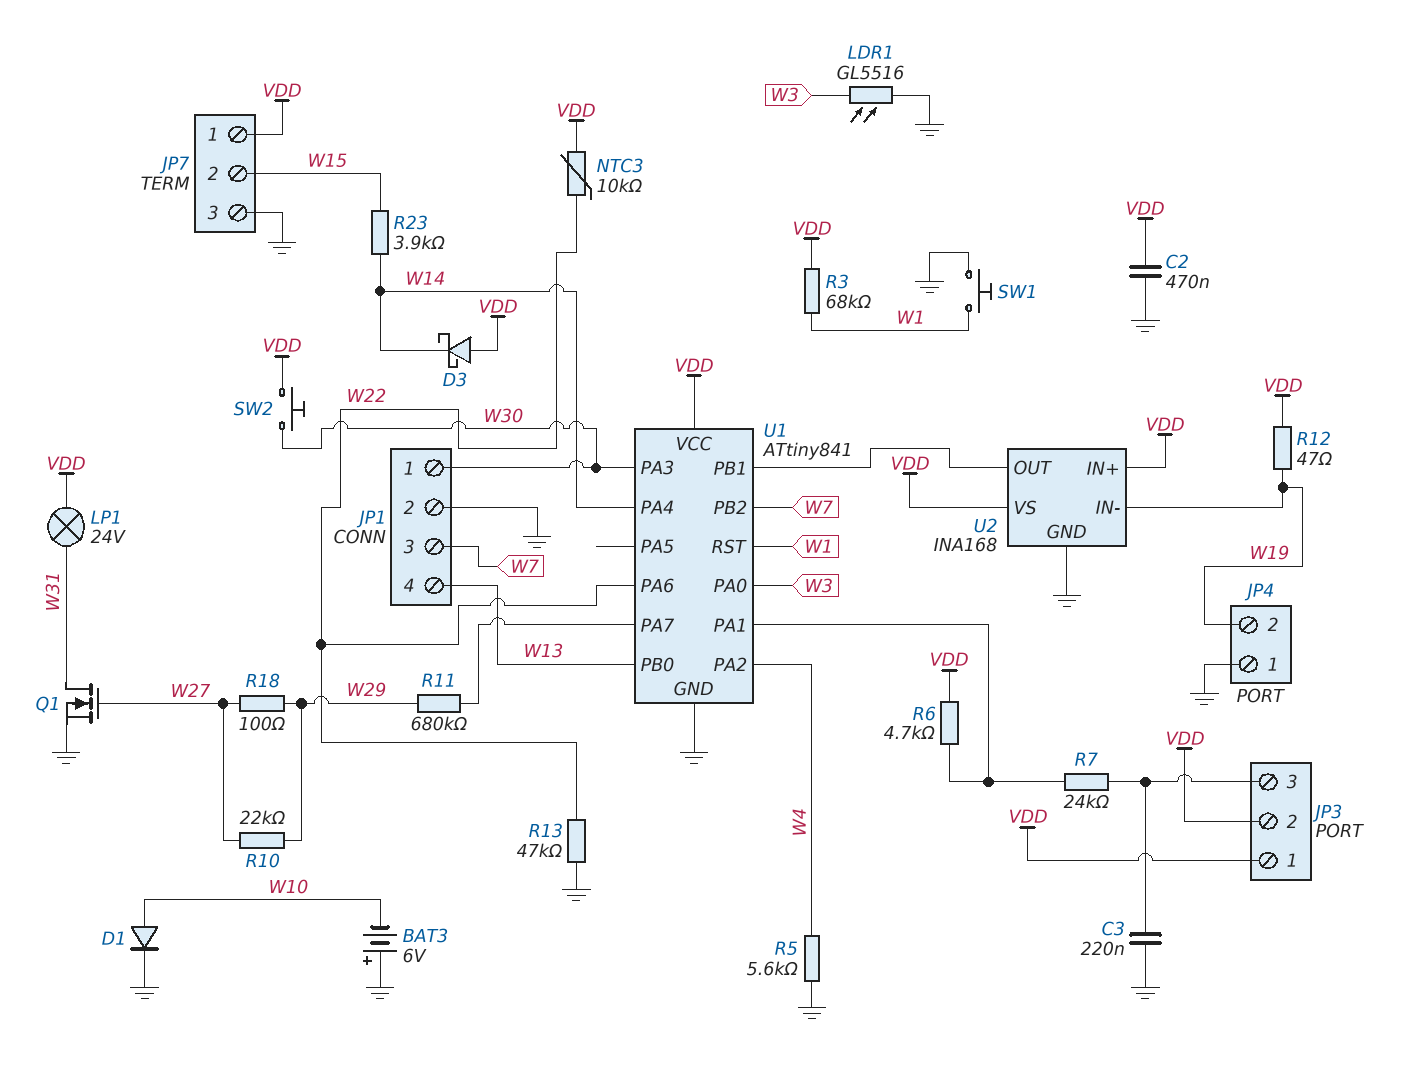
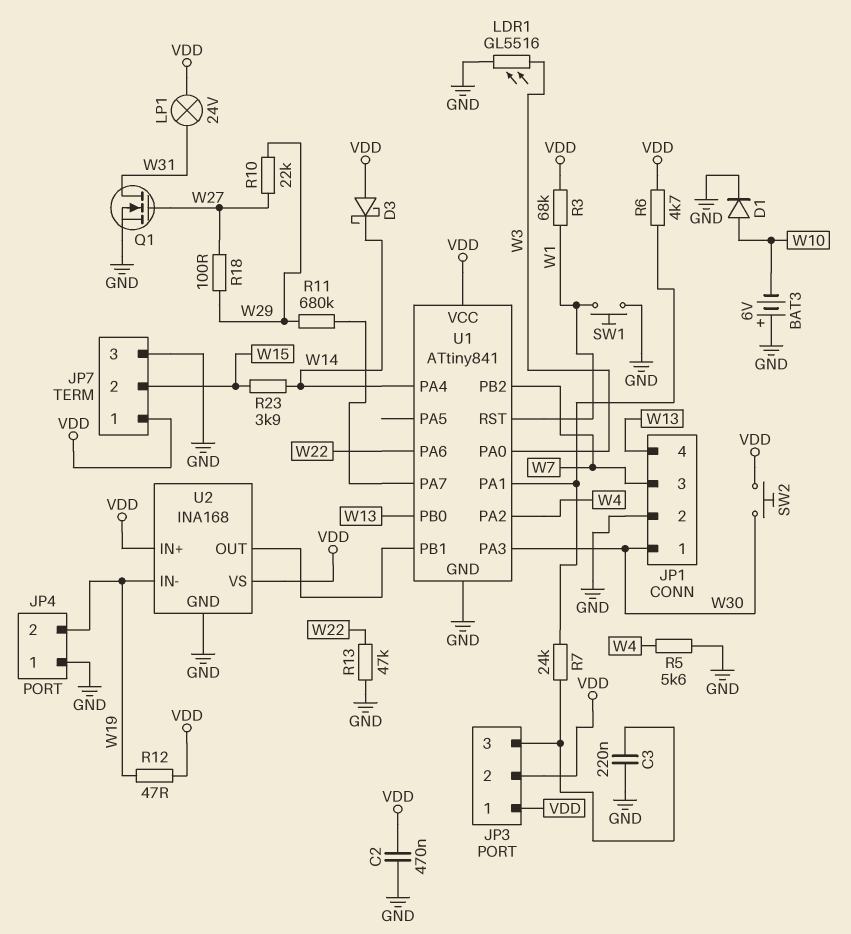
NTC3: 10k (VDD, W22) -> none

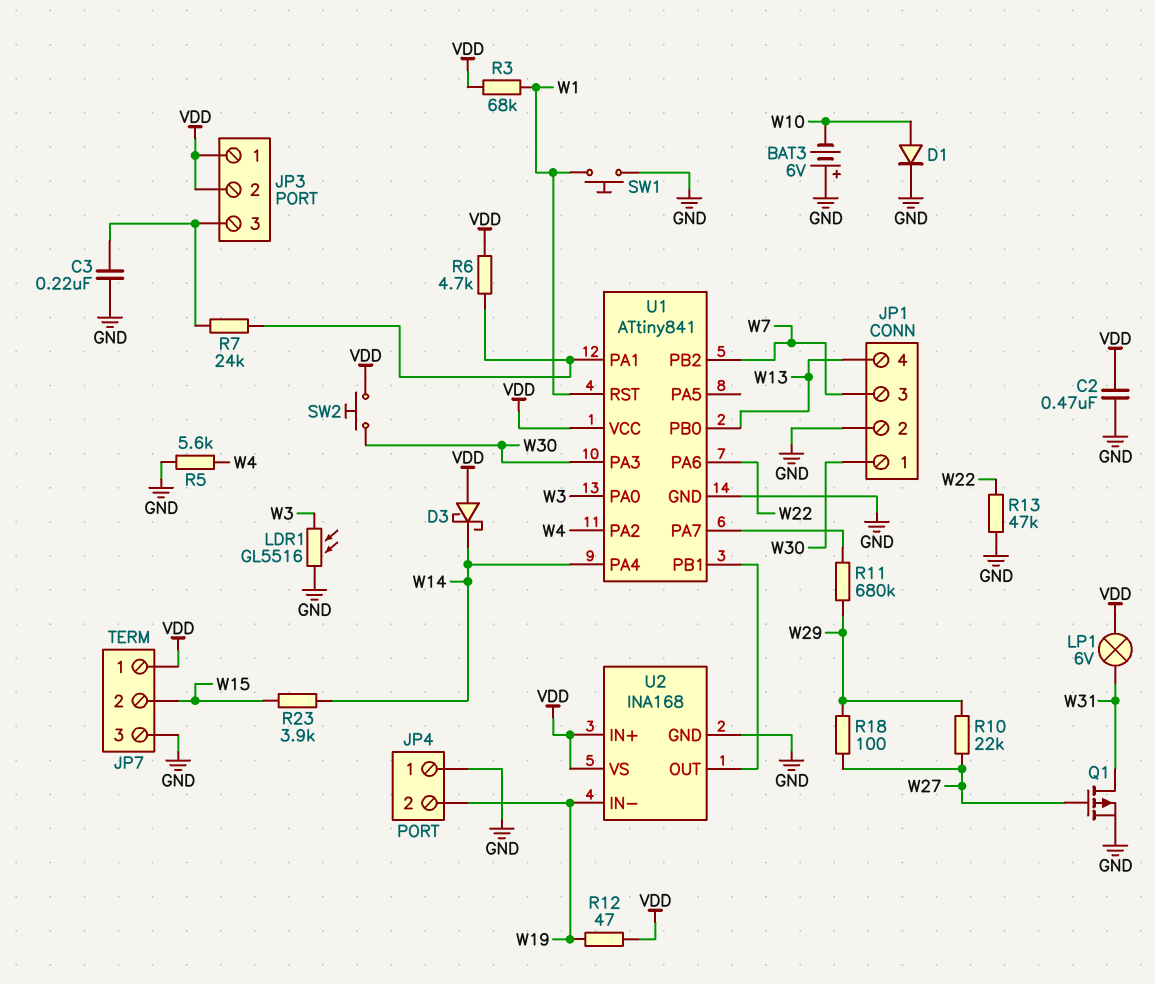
LP1: lamp 24V (VDD, W31) -> lamp 6V (VDD, W31)
Q1: NMOS (G W27, D W31, S GND) -> PMOS (G W27, D W31, S GND)

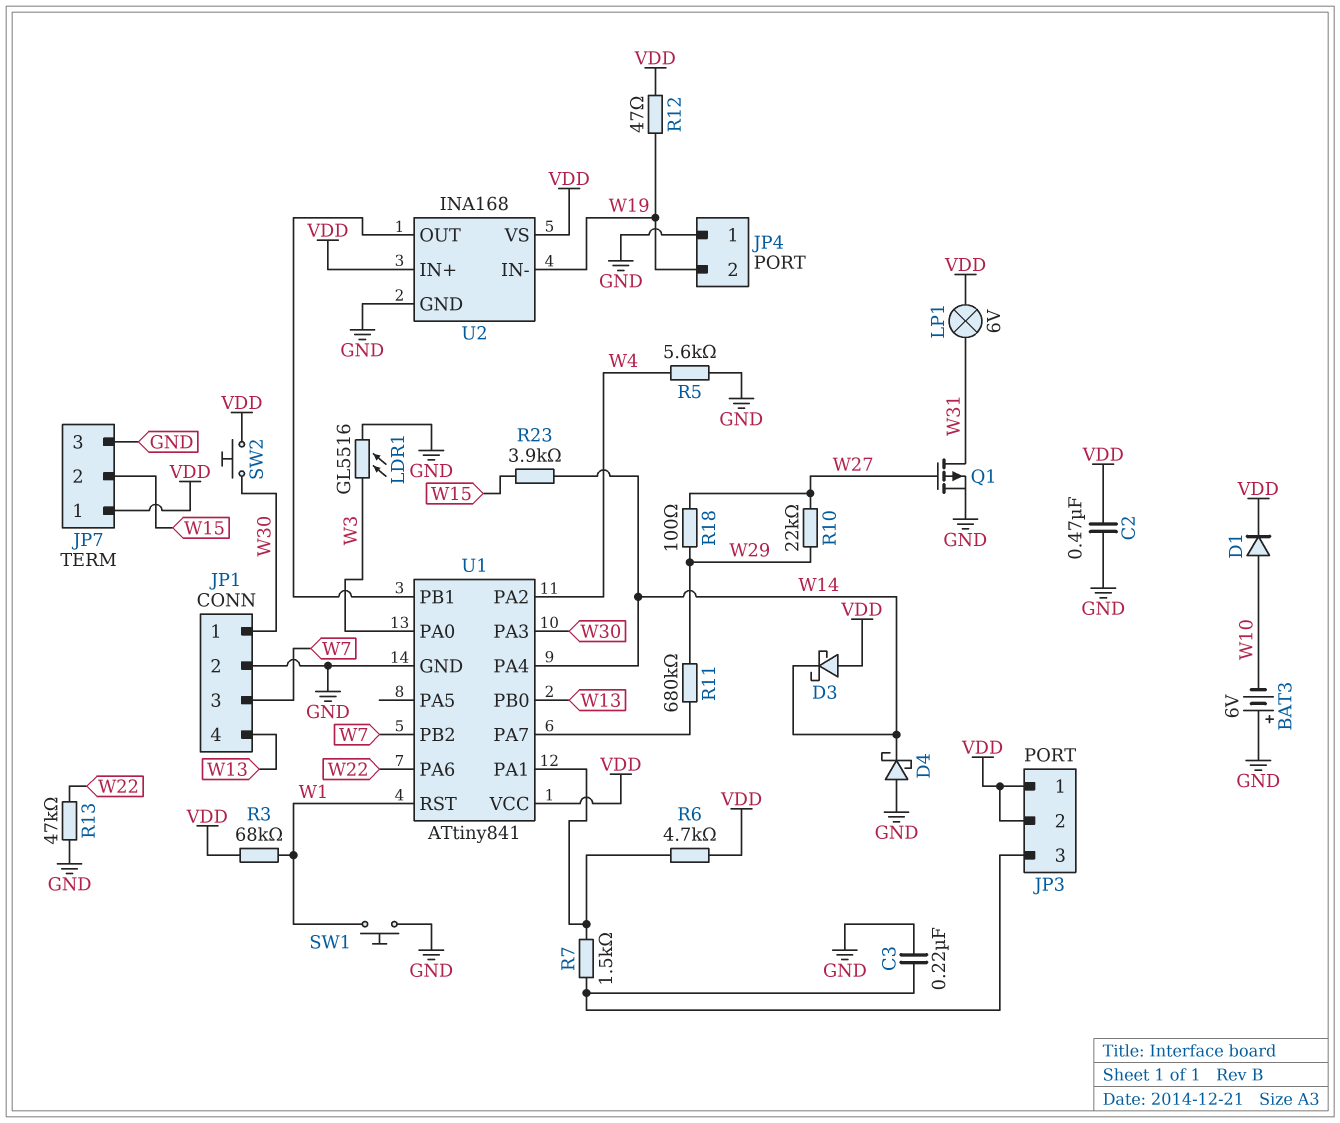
D1: diode (A W10, K GND) -> diode (A W10, K VDD)
D4: none -> schottky (A GND, K W14)
R7: 24k (JP3/3, U1/PA1) -> 1.5k (JP3/3, U1/PA1)

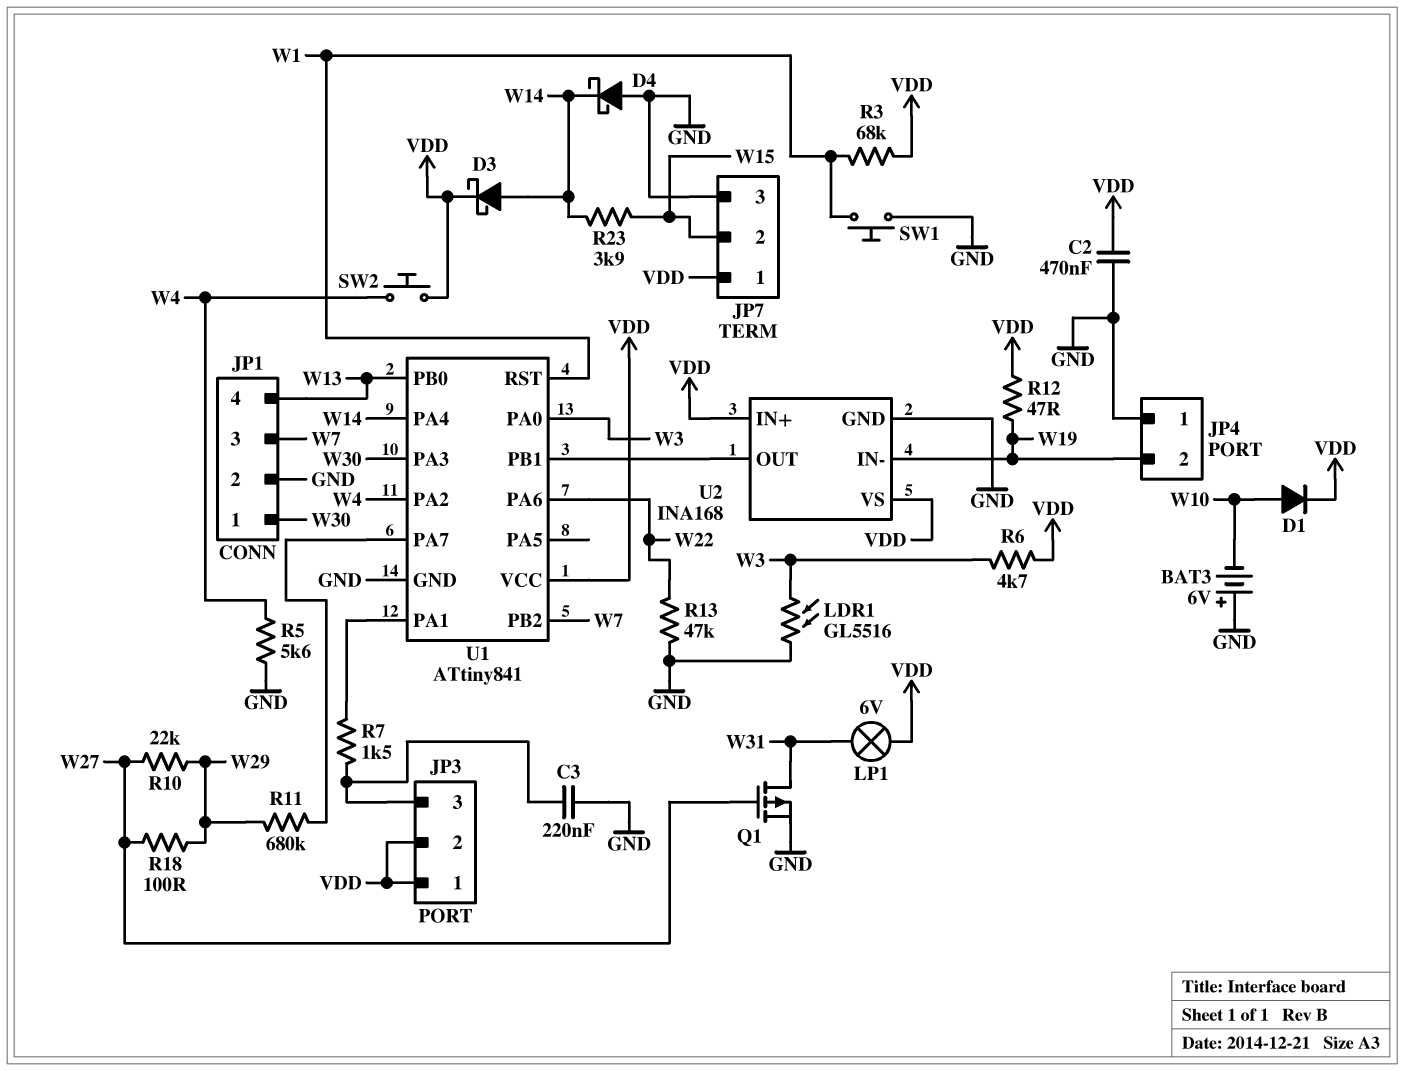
D3: schottky (A VDD, K W14) -> schottky (A W14, K VDD)
R6: 4.7k (U1/PA1, VDD) -> 4.7k (VDD, W3)
SW2: button (VDD, W30) -> button (VDD, W4)

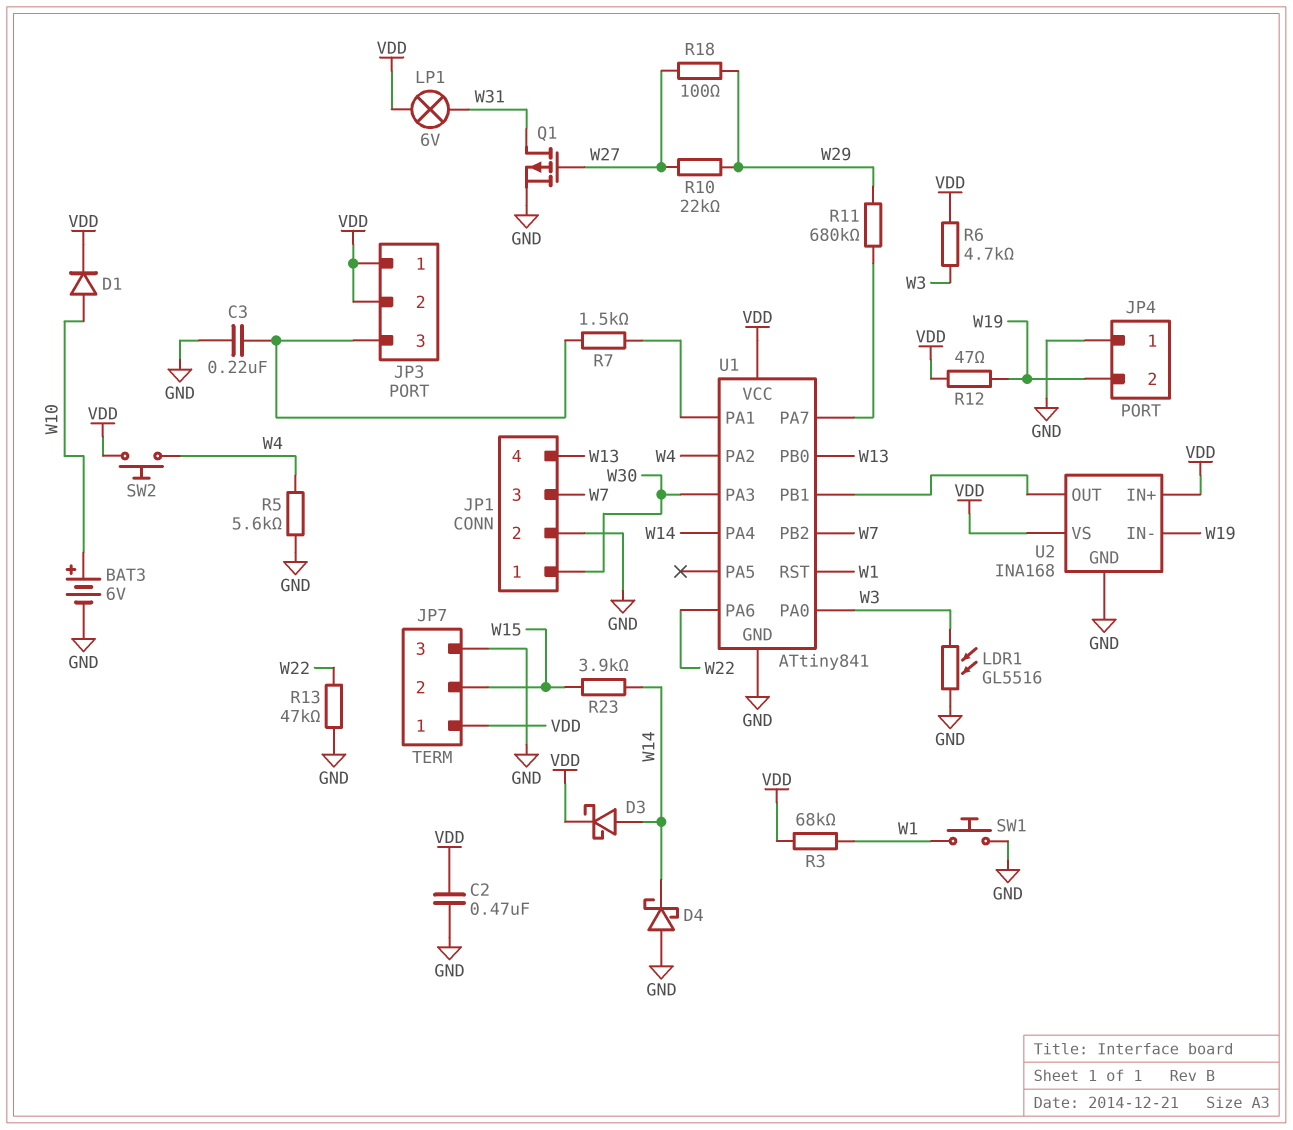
BAT3: 6V (plus GND, minus W10) -> 6V (plus W10, minus GND)

